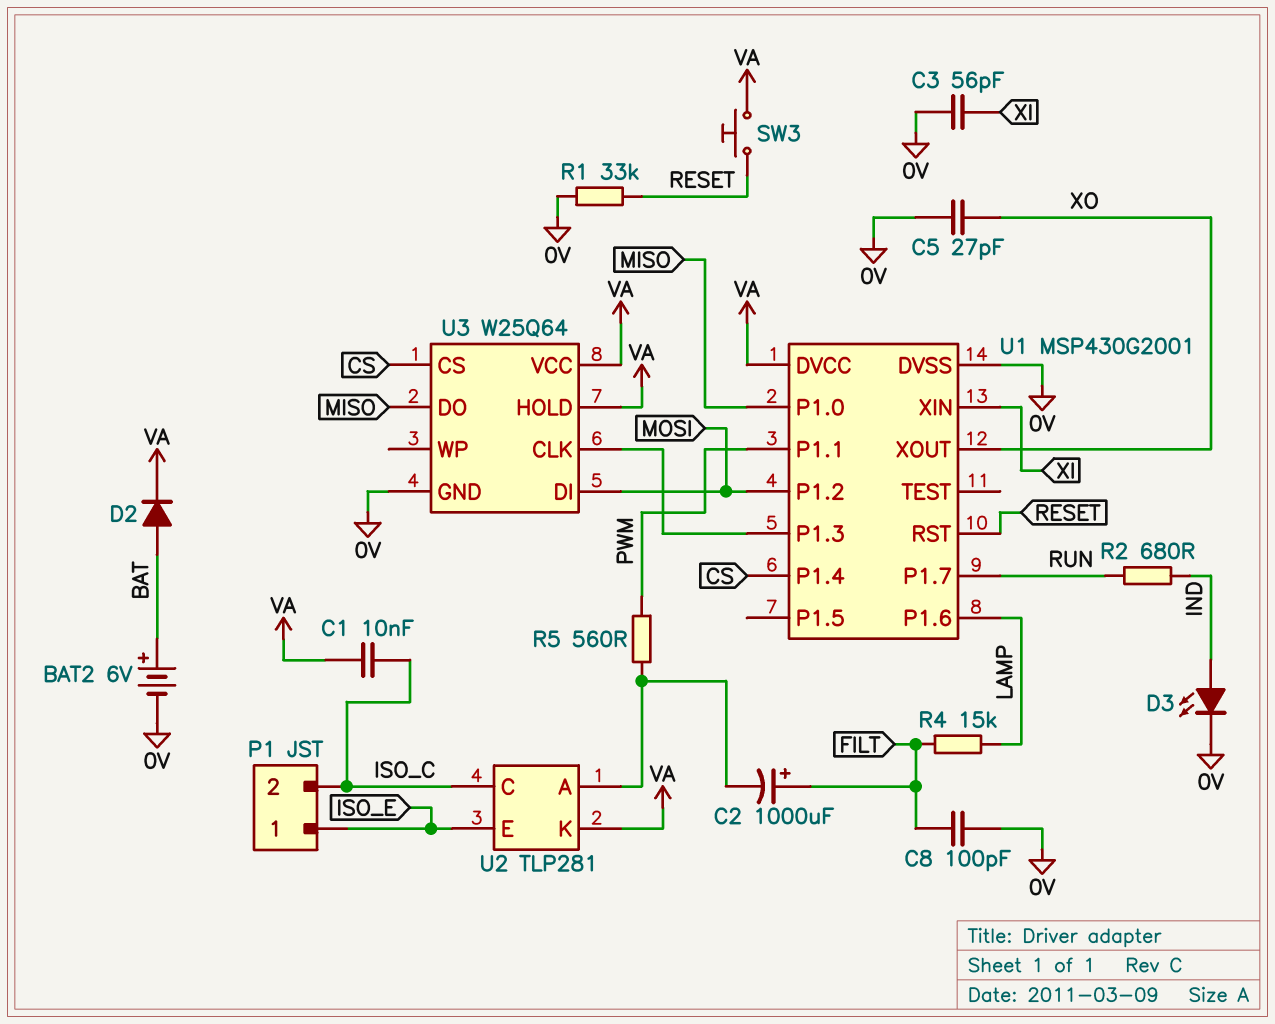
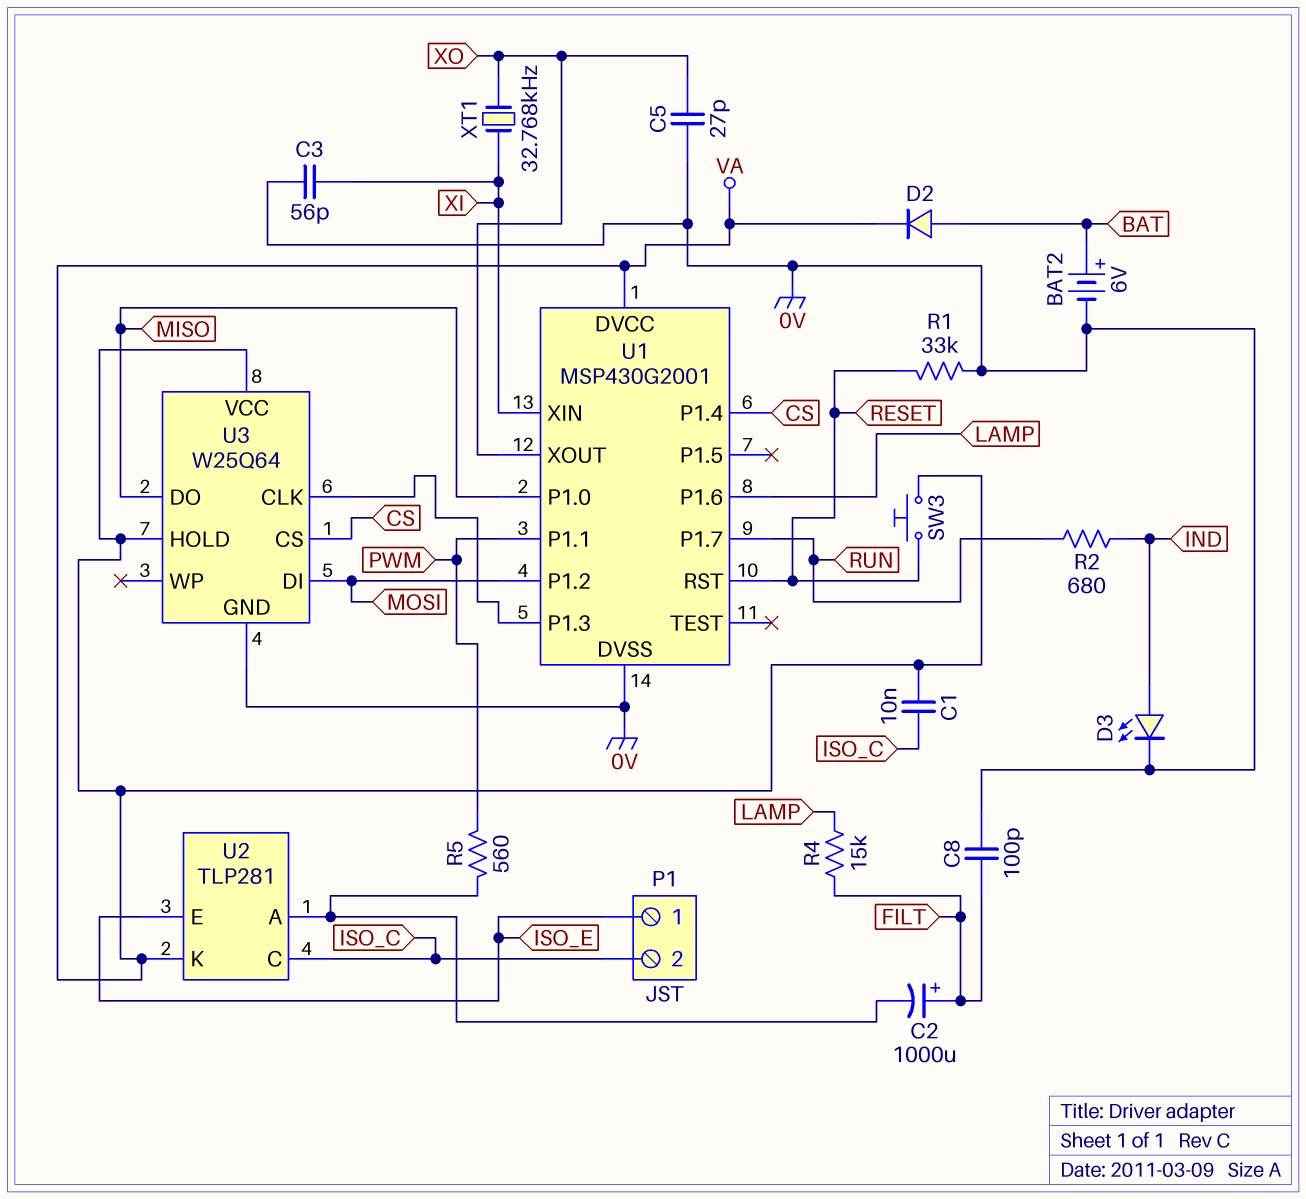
XT1: none -> 32.768kHz (XI, XO)

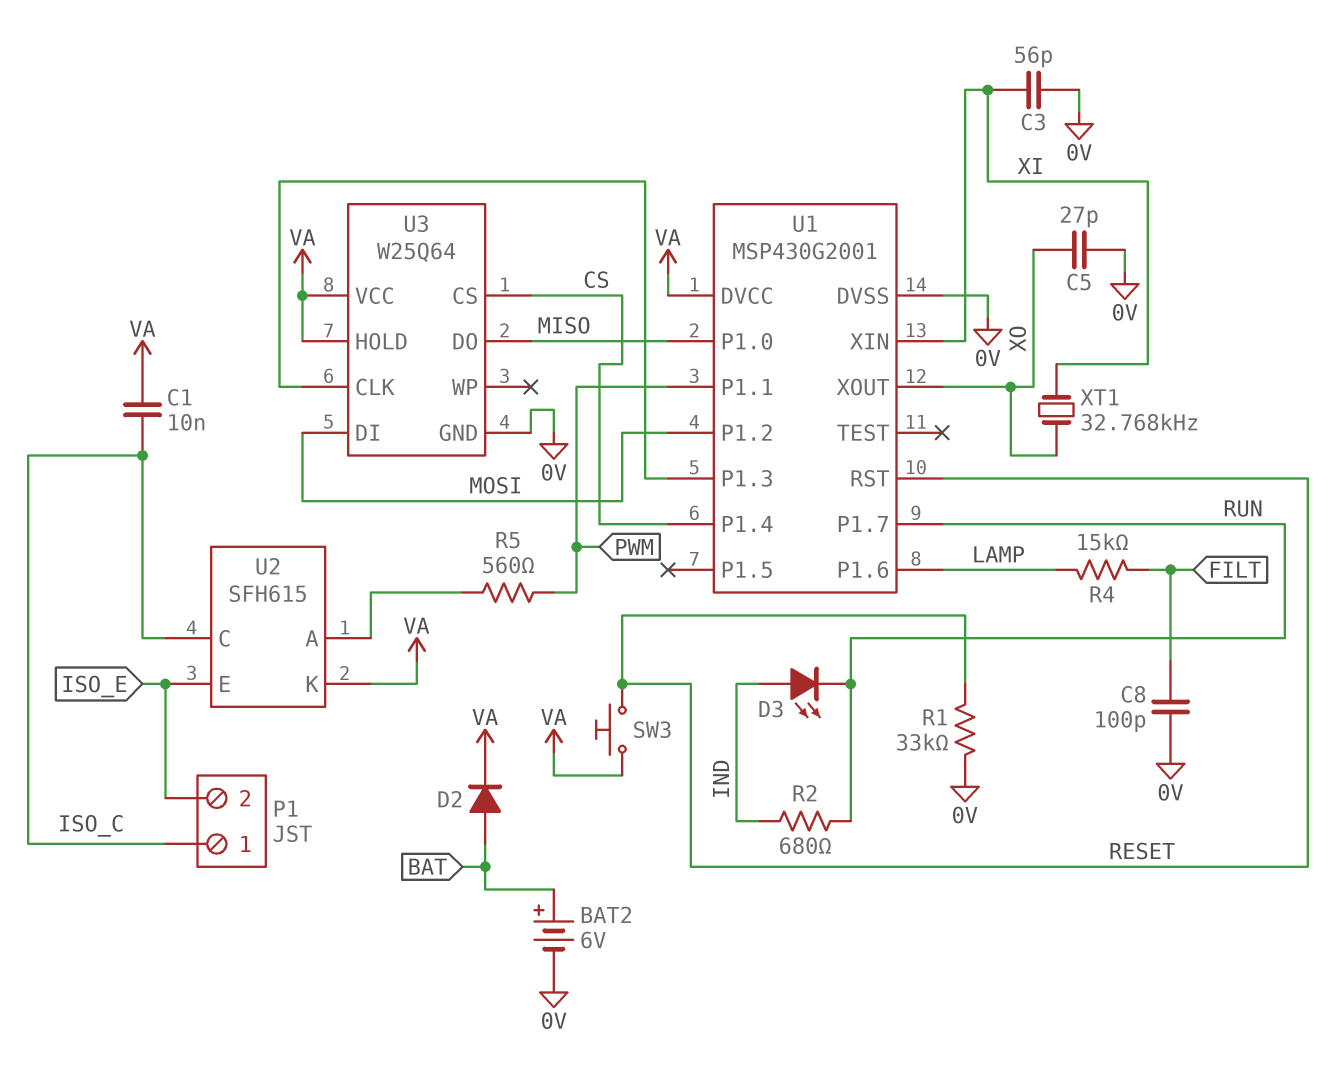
C2: 1000uF (plus FILT, minus U2/A) -> none
D3: LED (A IND, K 0V) -> LED (A IND, K RUN)
P1 pin 1: ISO_E -> ISO_C
P1 pin 2: ISO_C -> ISO_E
U2: TLP281 -> SFH615

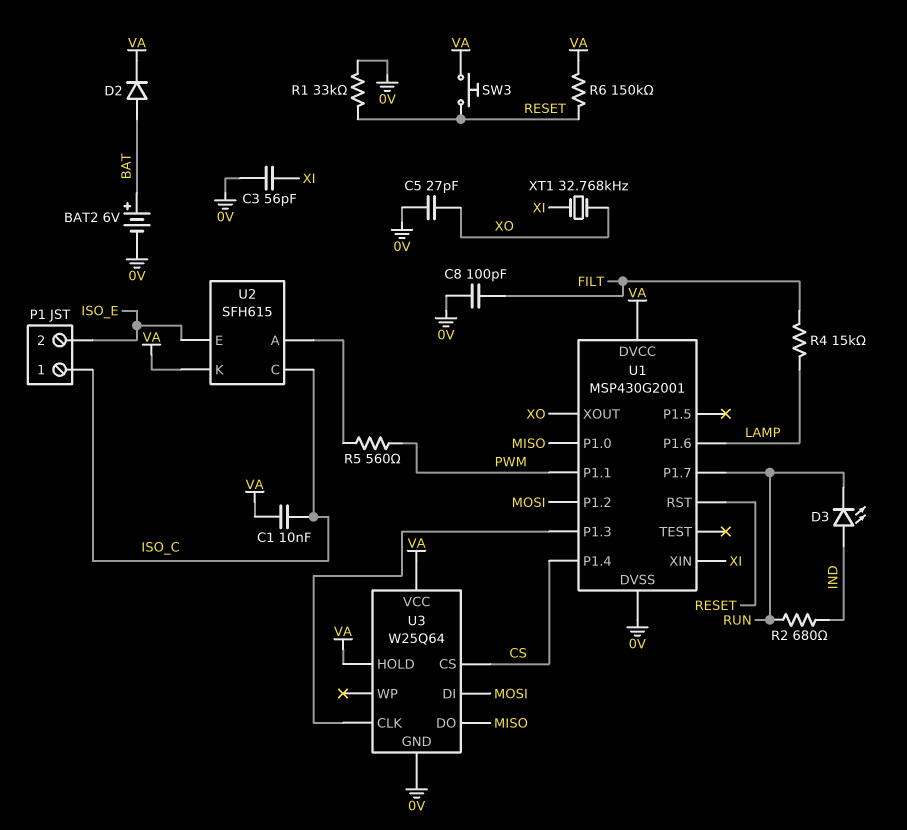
R6: none -> 150k (RESET, VA)

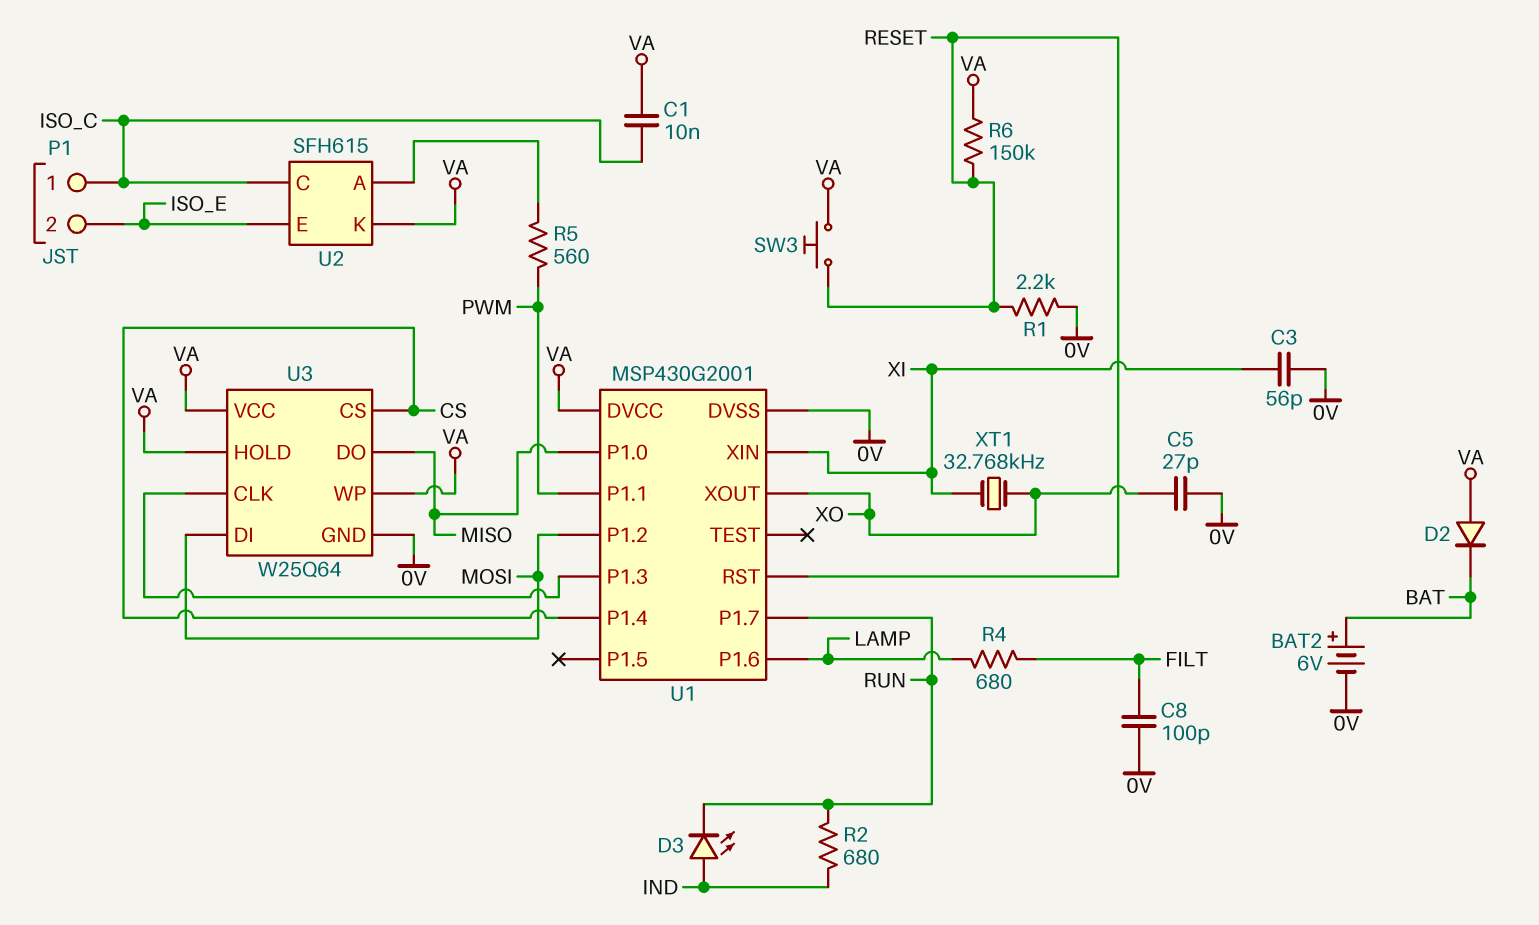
D2: diode (A BAT, K VA) -> diode (A VA, K BAT)
R1: 33k (0V, RESET) -> 2.2k (0V, RESET)
R4: 15k (FILT, LAMP) -> 680 (FILT, LAMP)
U3 pin WP: none -> VA

